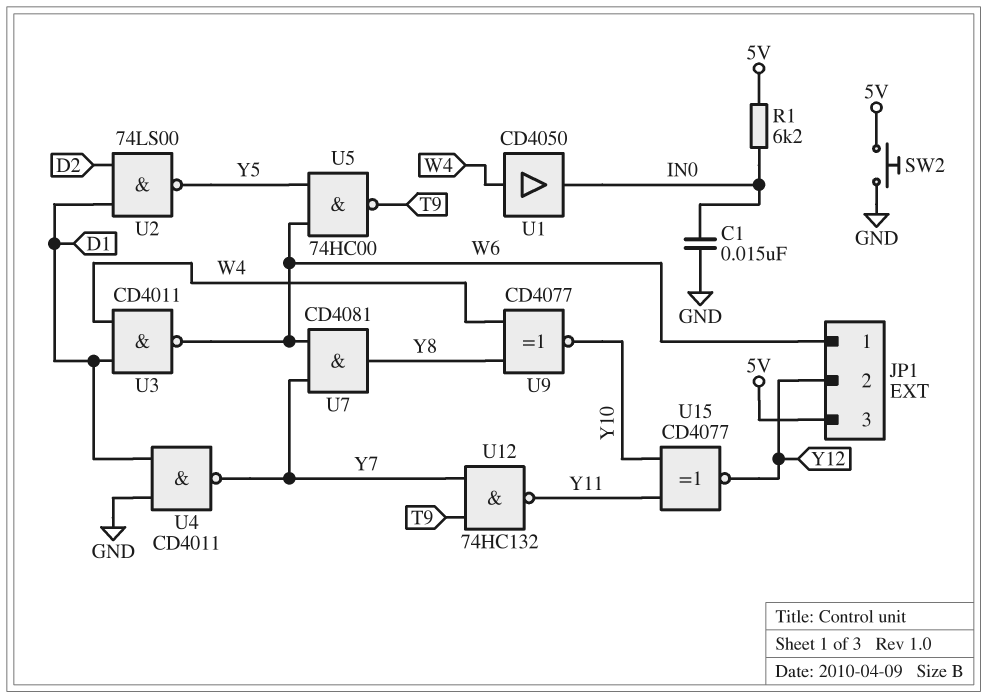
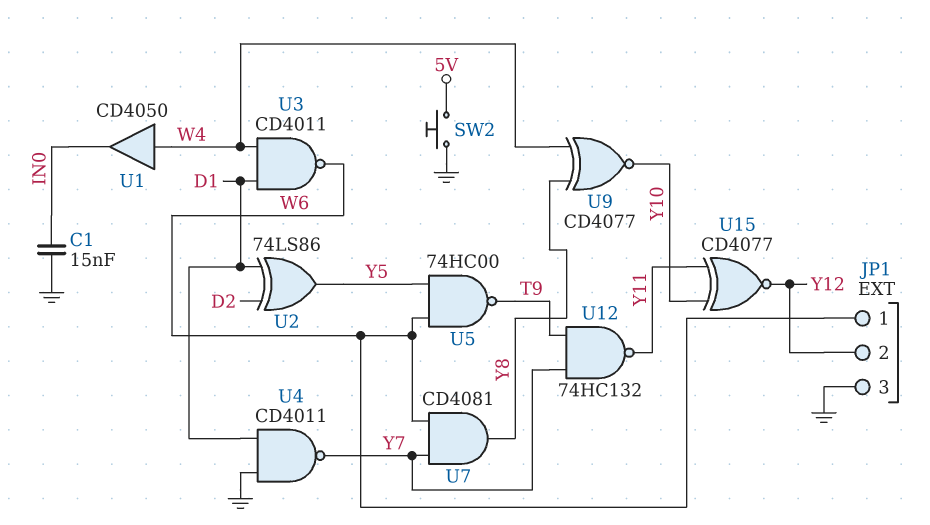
JP1 pin 3: 5V -> GND
R1: 6.2k (5V, IN0) -> none
U2: NAND 74LS00 (in D1, in D2, out Y5) -> XOR 74LS86 (in D1, in D2, out Y5)

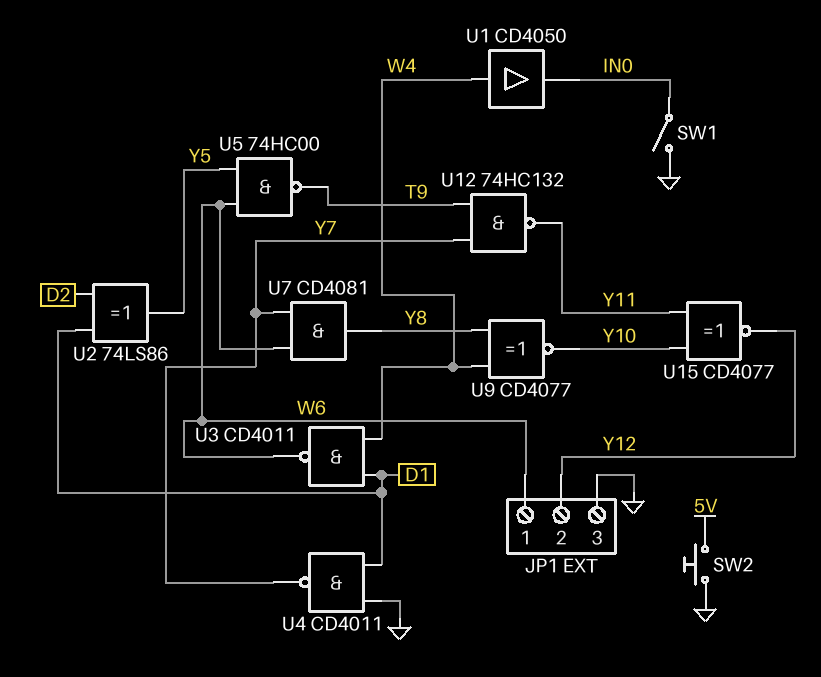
C1: 15nF (GND, IN0) -> none
SW1: none -> switch (GND, IN0)

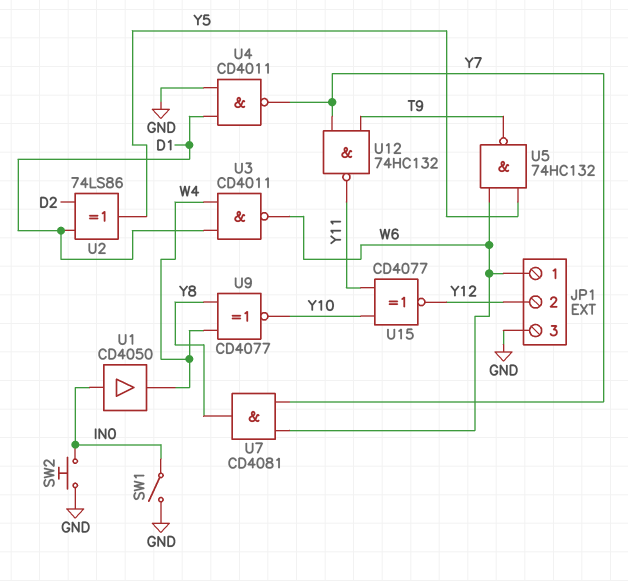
SW2: button (5V, GND) -> button (GND, IN0)
U1: buffer CD4050 (in W4, out IN0) -> buffer CD4050 (in IN0, out W4)
U5: NAND 74HC00 (in W6, in Y5, out T9) -> NAND 74HC132 (in W6, in Y5, out T9)

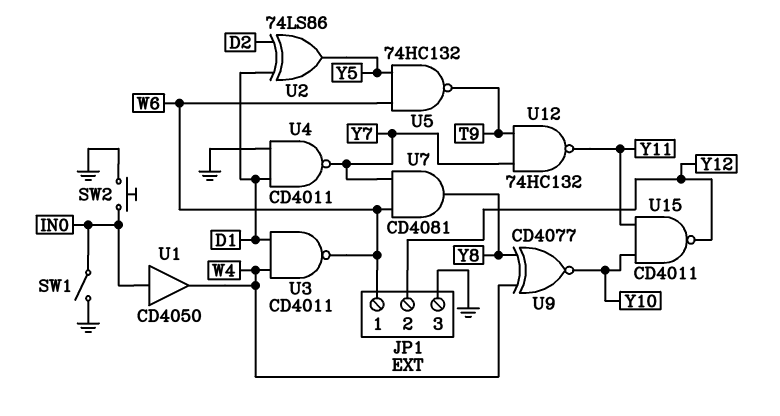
U15: XNOR CD4077 (in Y10, in Y11, out Y12) -> NAND CD4011 (in Y10, in Y11, out Y12)

